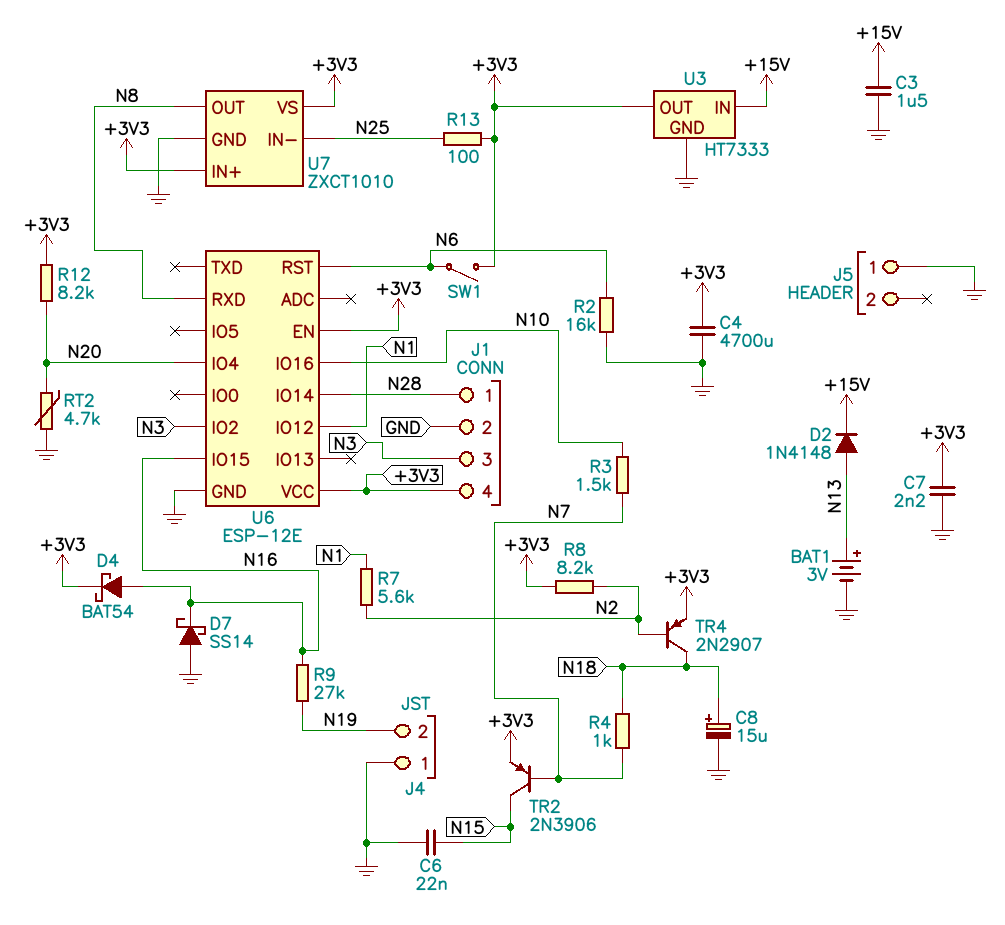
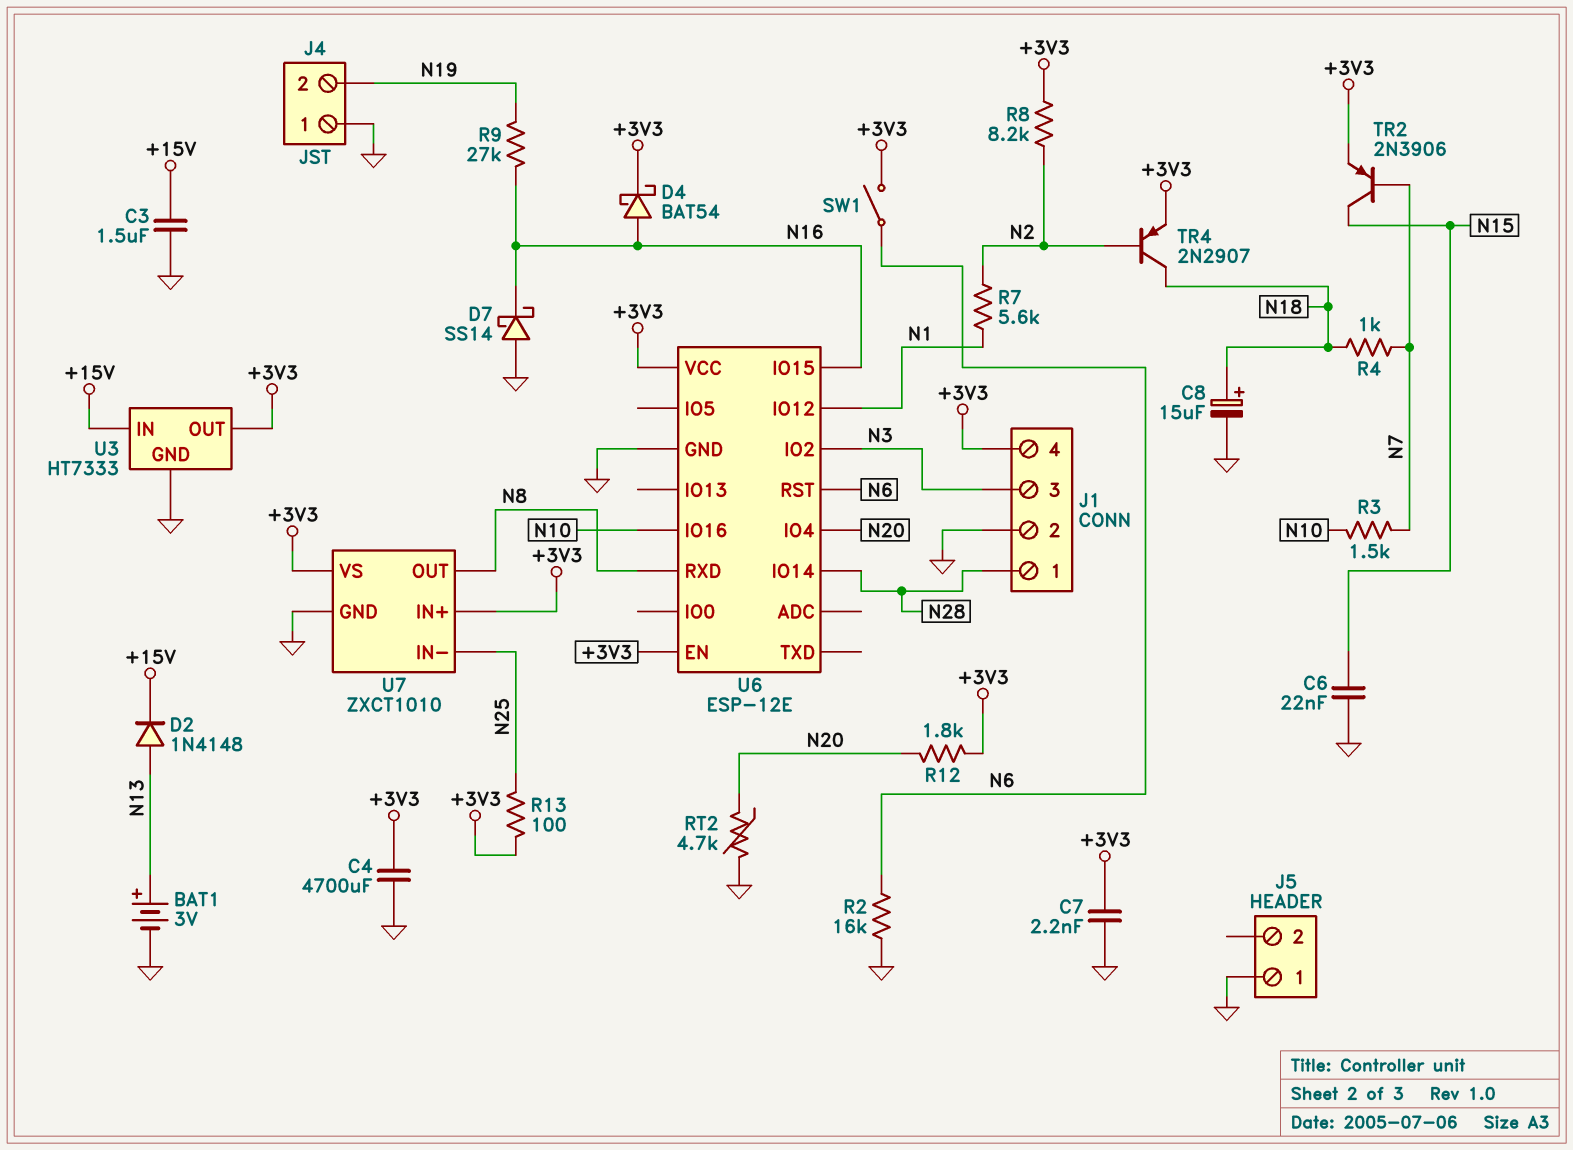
R12: 8.2k (+3V3, N20) -> 1.8k (+3V3, N20)

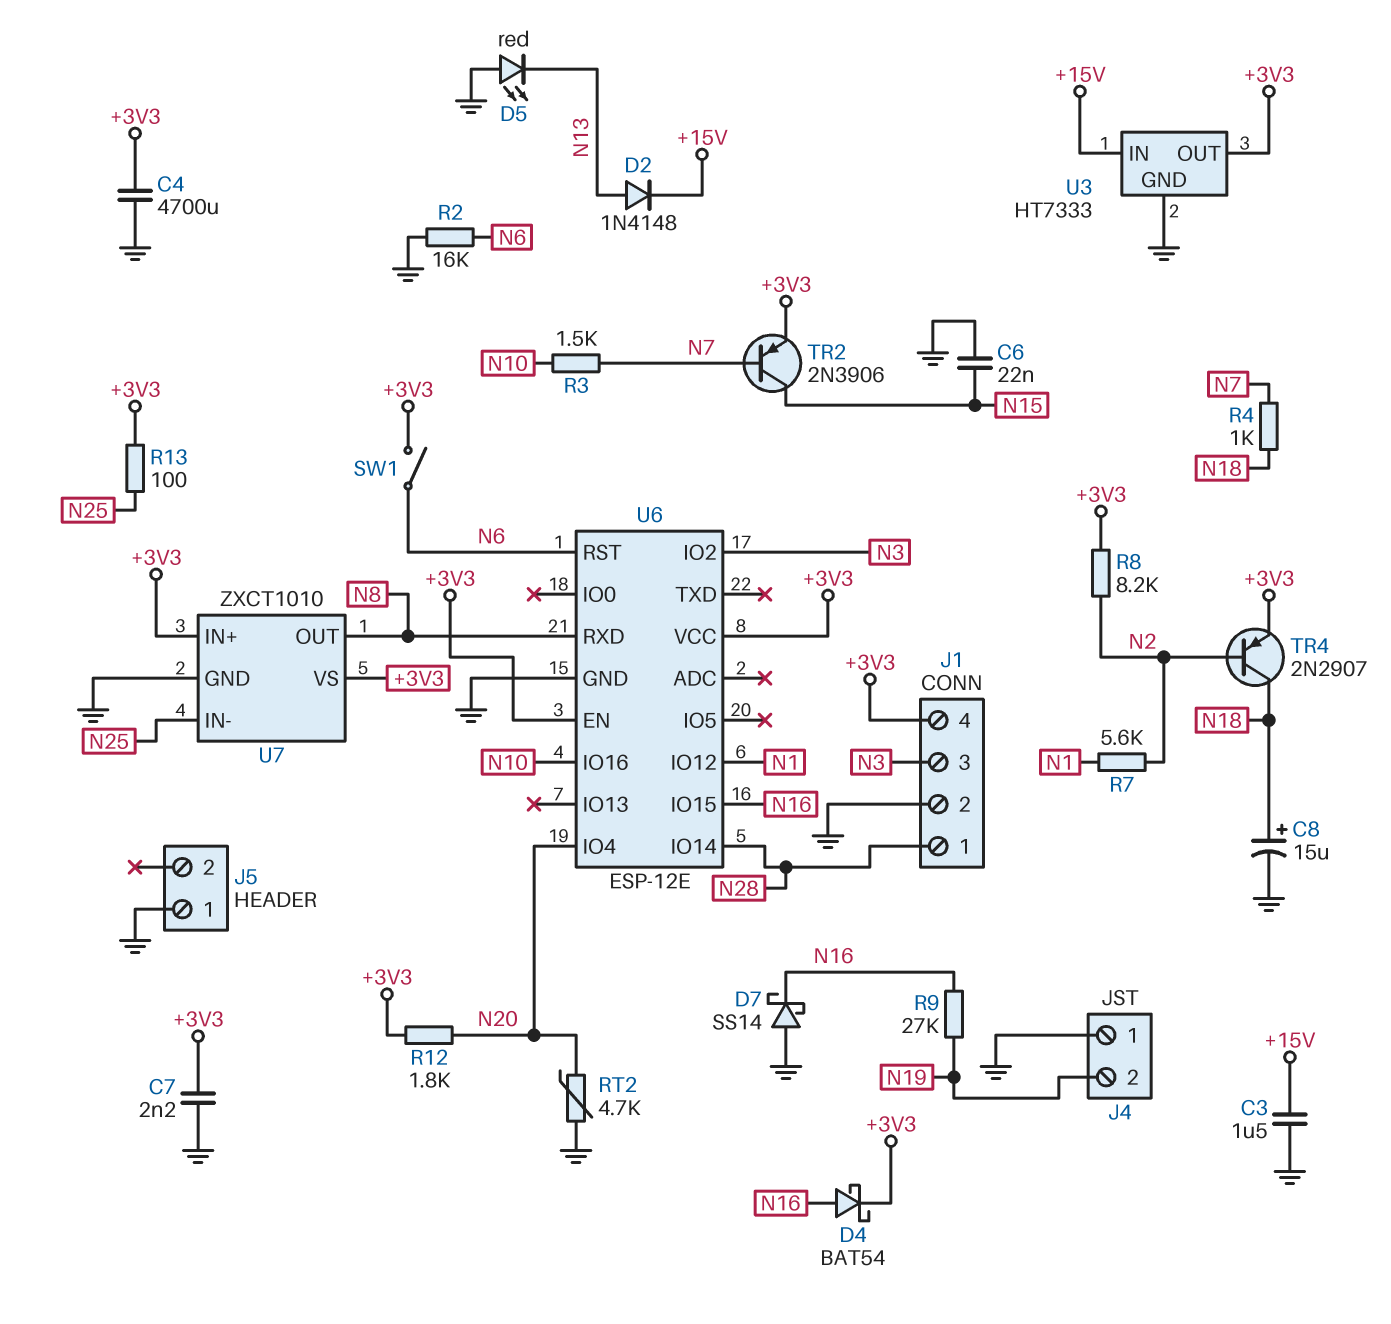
BAT1: 3V (plus N13, minus GND) -> none
D5: none -> LED red (A GND, K N13)

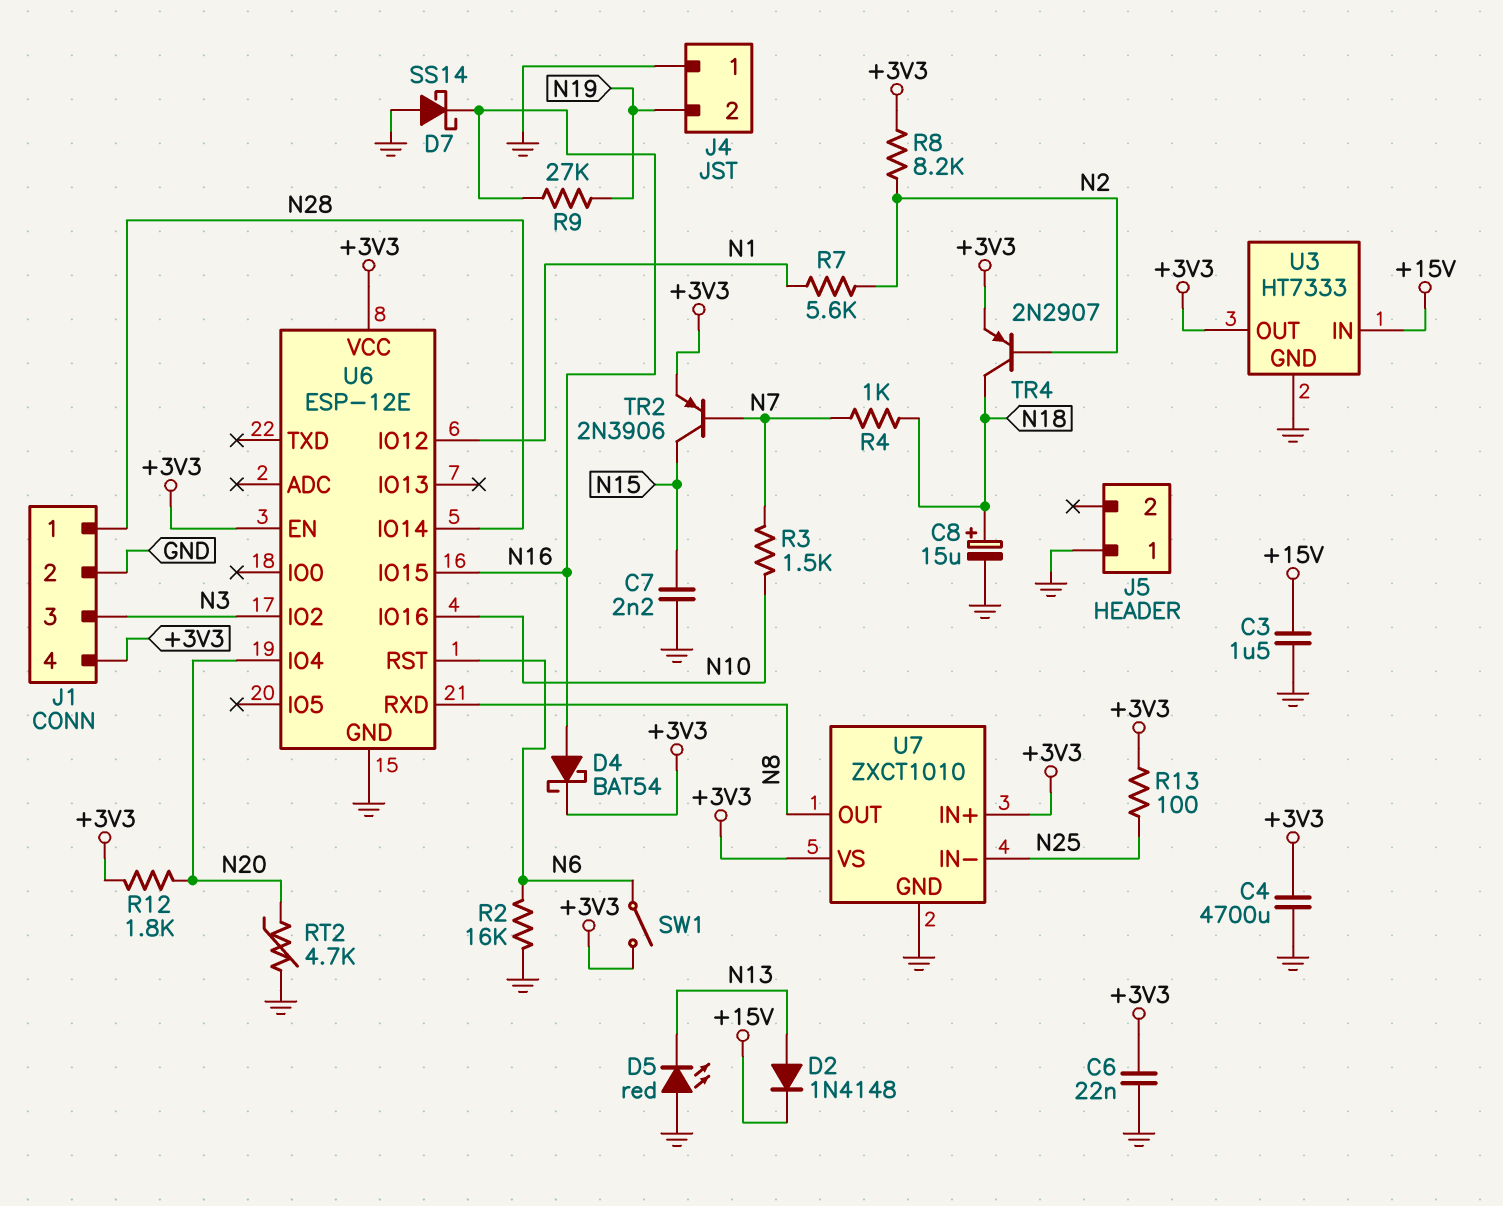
C6: 22nF (GND, N15) -> 22nF (+3V3, GND)
C7: 2.2nF (+3V3, GND) -> 2.2nF (GND, N15)

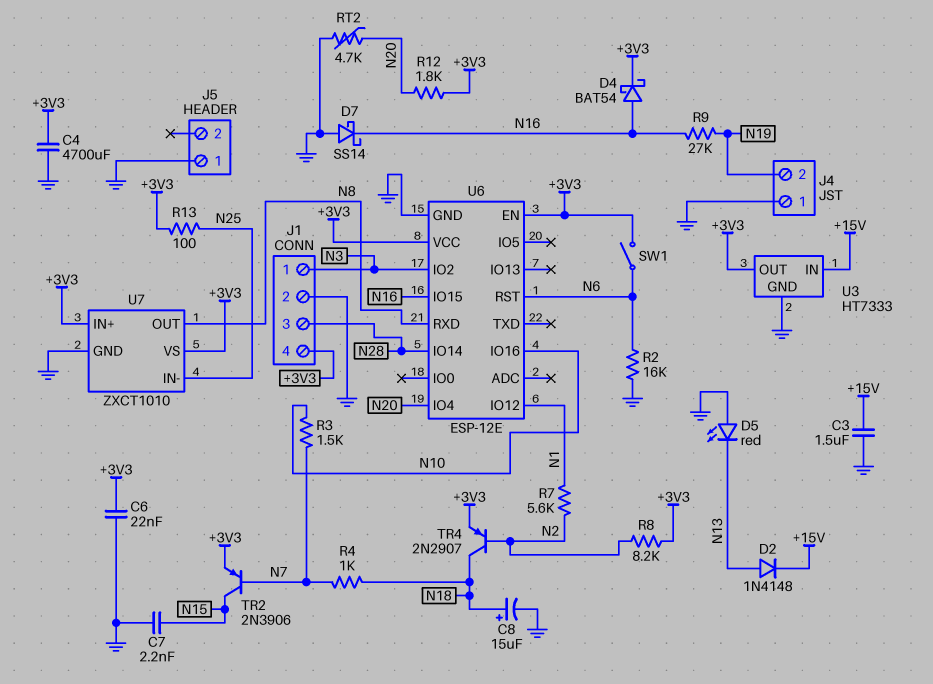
J1 pin 1: N28 -> N3
J1 pin 3: N3 -> N28

